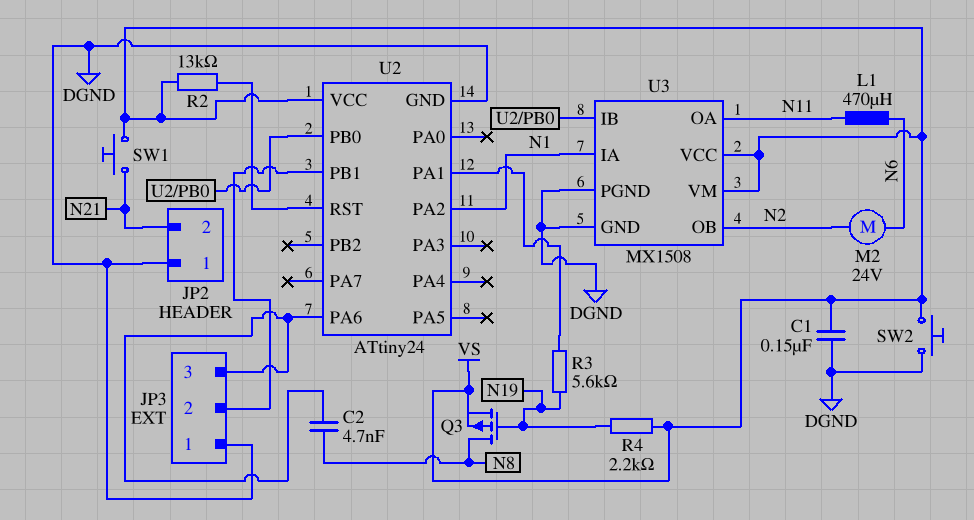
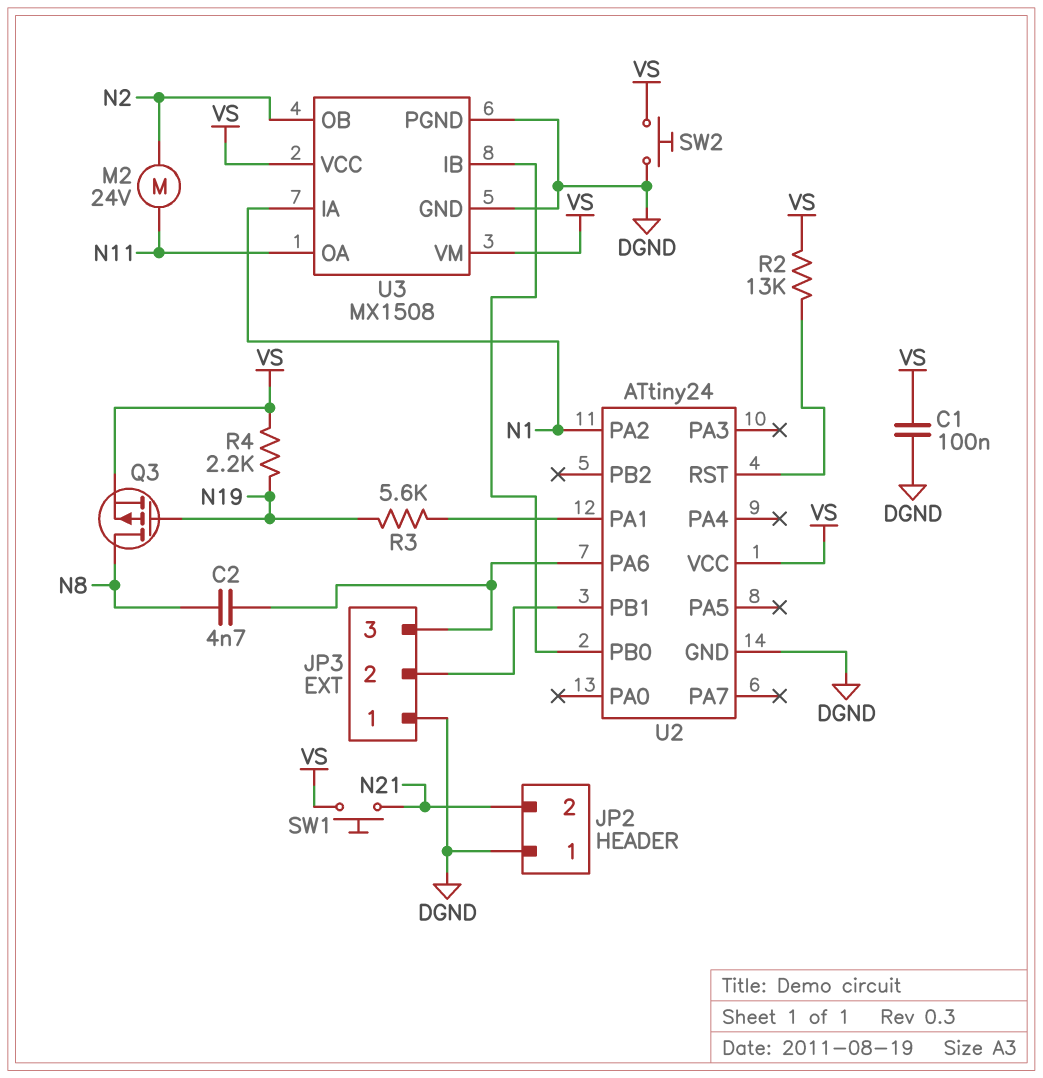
C1: 150nF (DGND, VS) -> 100nF (DGND, VS)
L1: 470uH (N6, N11) -> none
M2: motor 24V (N2, N6) -> motor 24V (N2, N11)

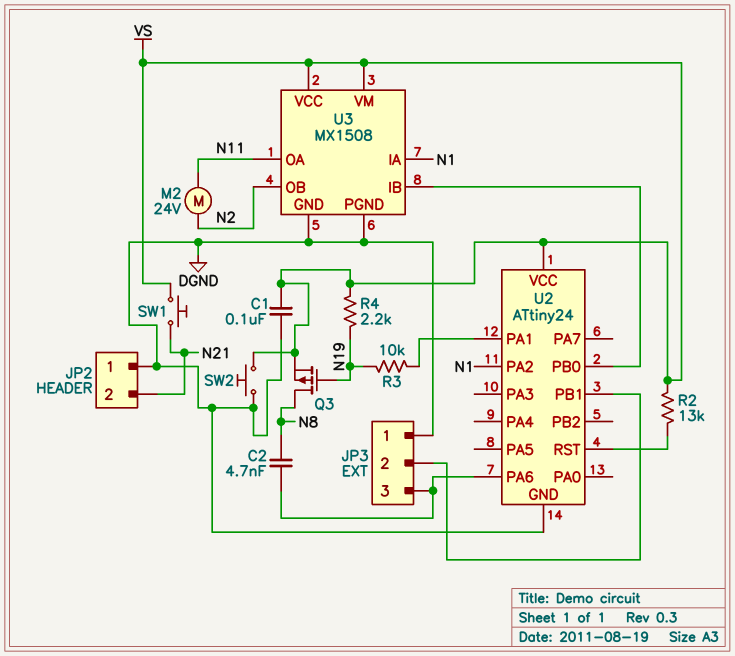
R3: 5.6k (N19, U2/PA1) -> 10k (N19, U2/PA1)

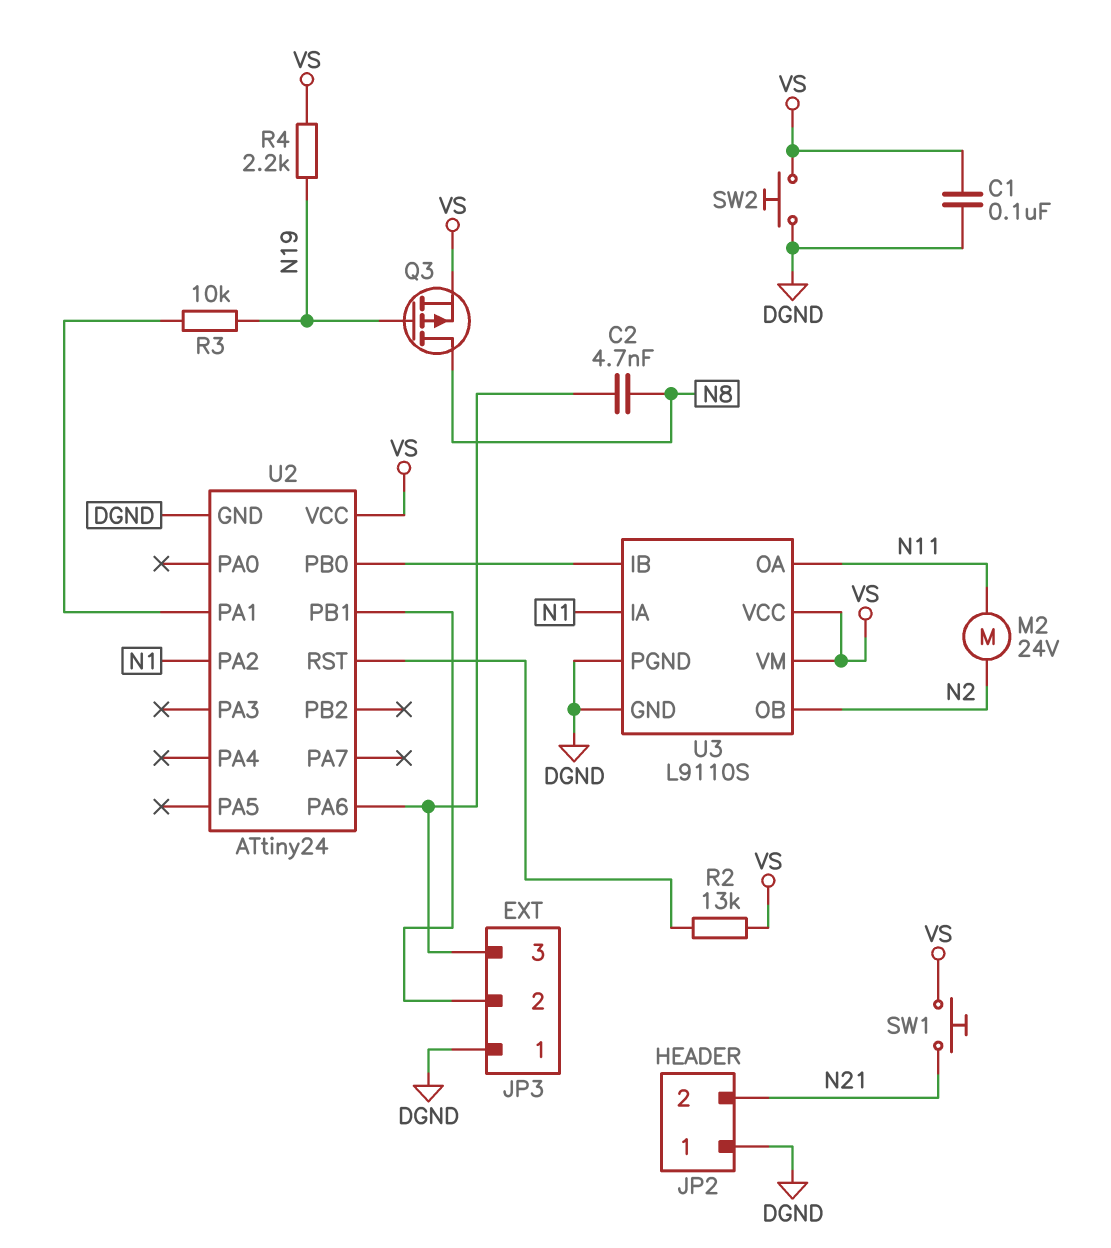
U3: MX1508 -> L9110S

